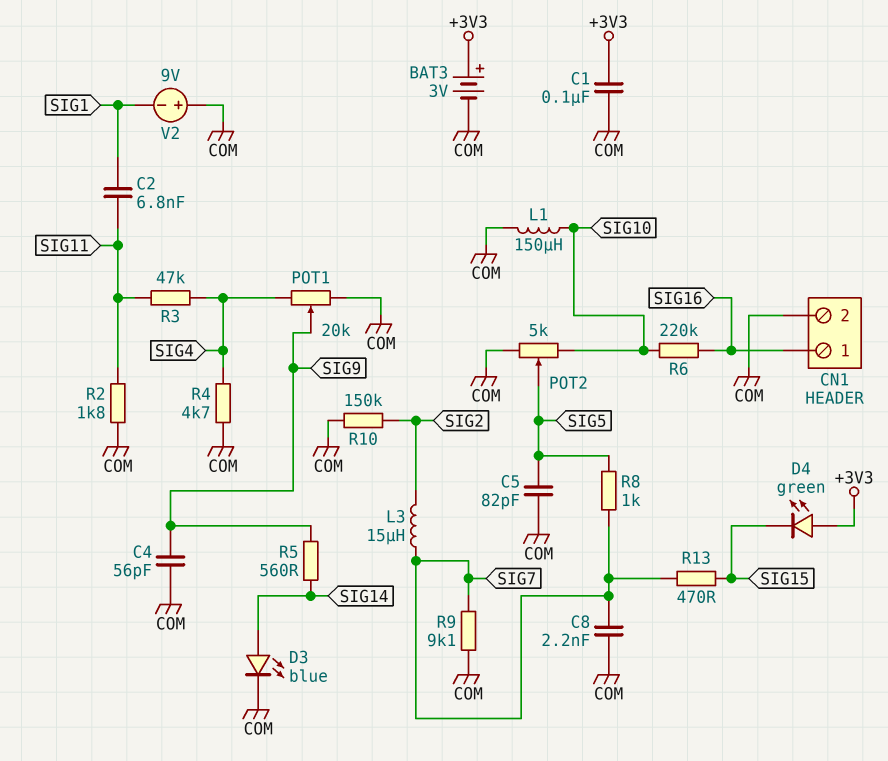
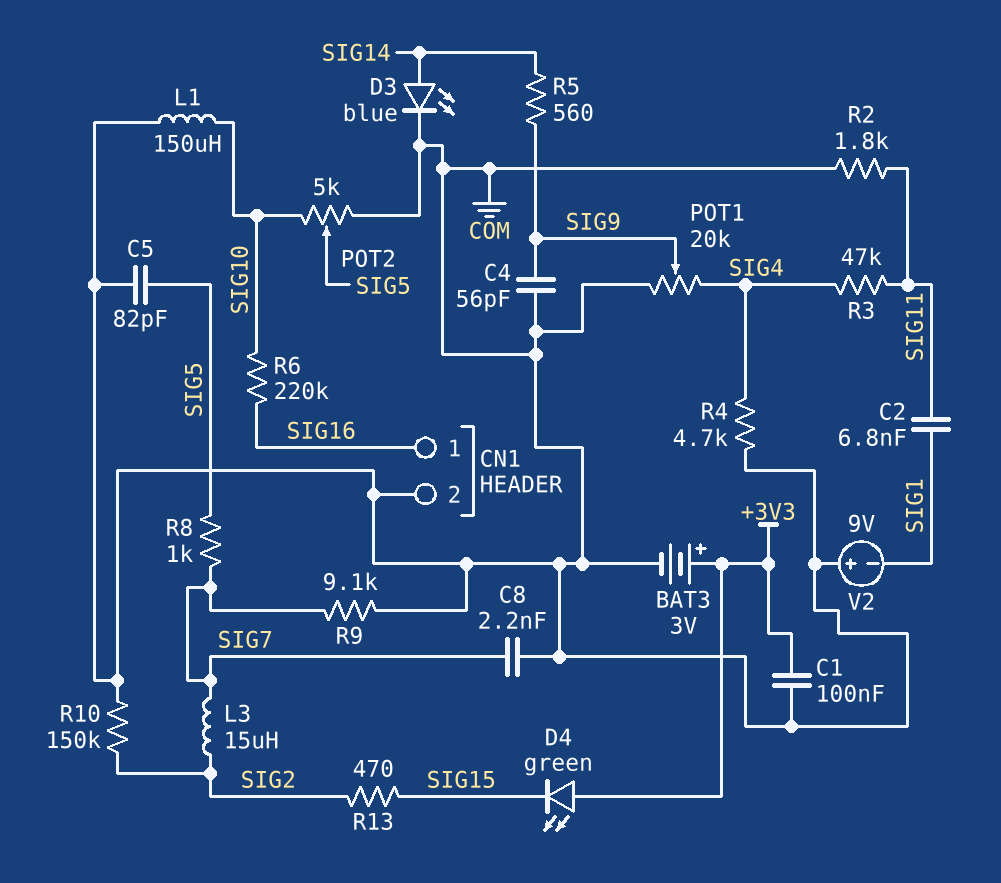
R13: 470 (SIG7, SIG15) -> 470 (SIG2, SIG15)

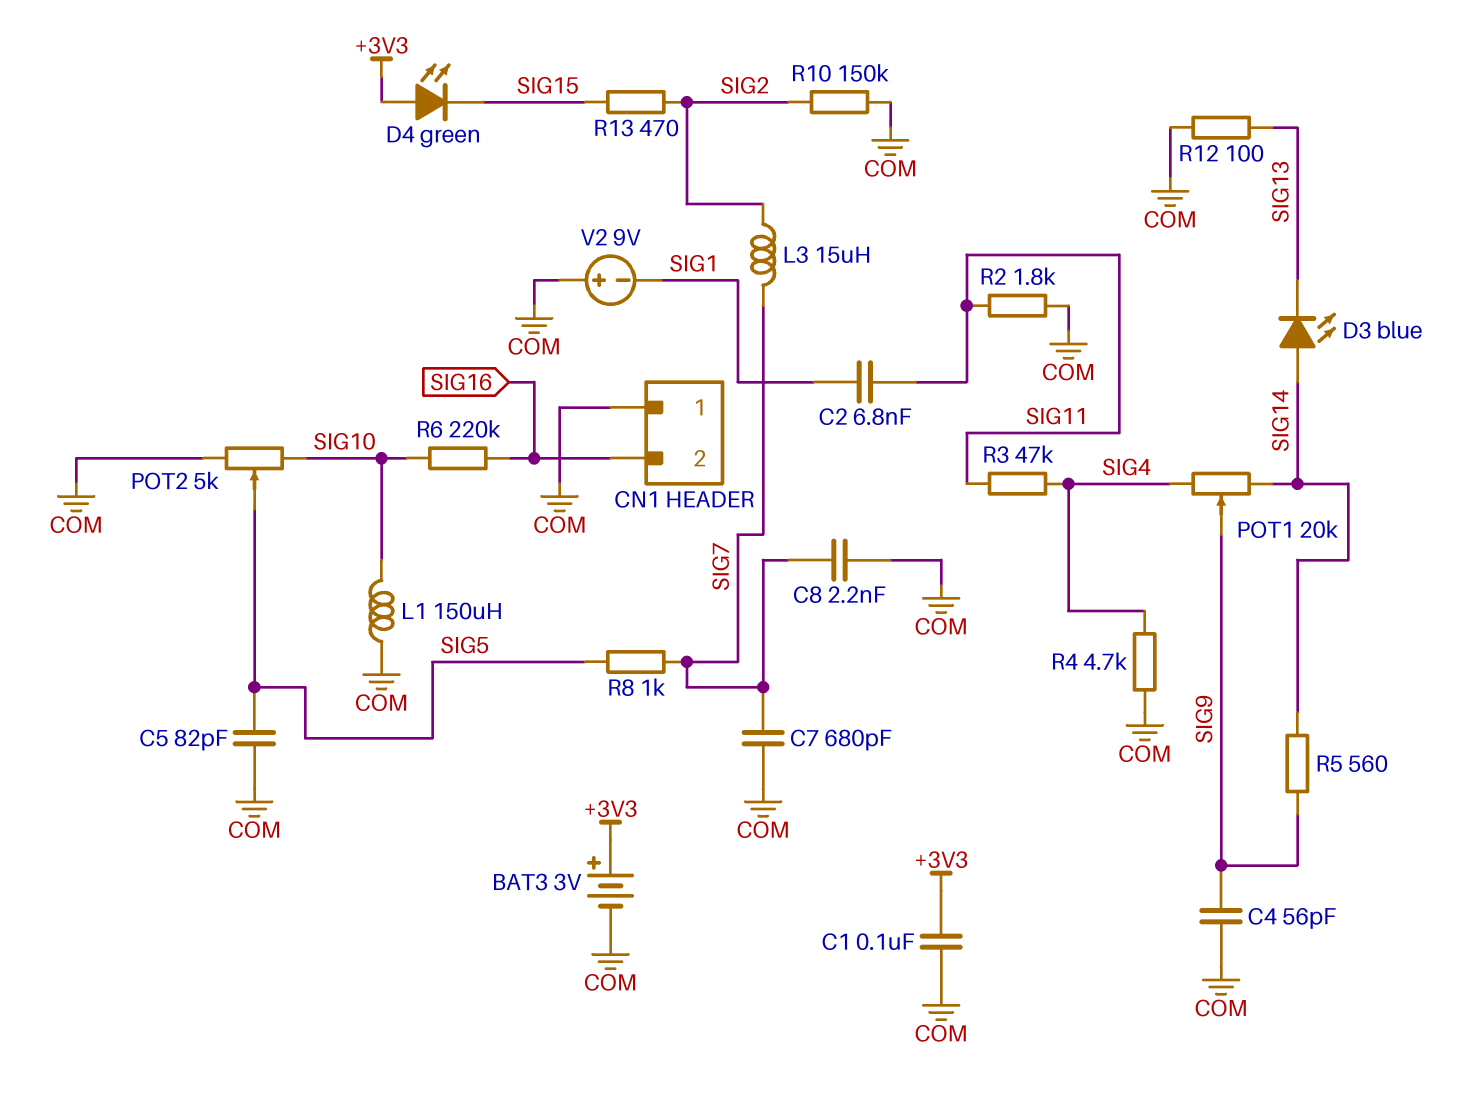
C7: none -> 680pF (COM, SIG7)
CN1 pin 1: SIG16 -> COM
CN1 pin 2: COM -> SIG16
D3: LED blue (A SIG14, K COM) -> LED blue (A SIG14, K SIG13)
POT1: 20k (COM, SIG4, wiper SIG9) -> 20k (SIG4, SIG14, wiper SIG9)
R9: 9.1k (COM, SIG7) -> none
R12: none -> 100 (COM, SIG13)

